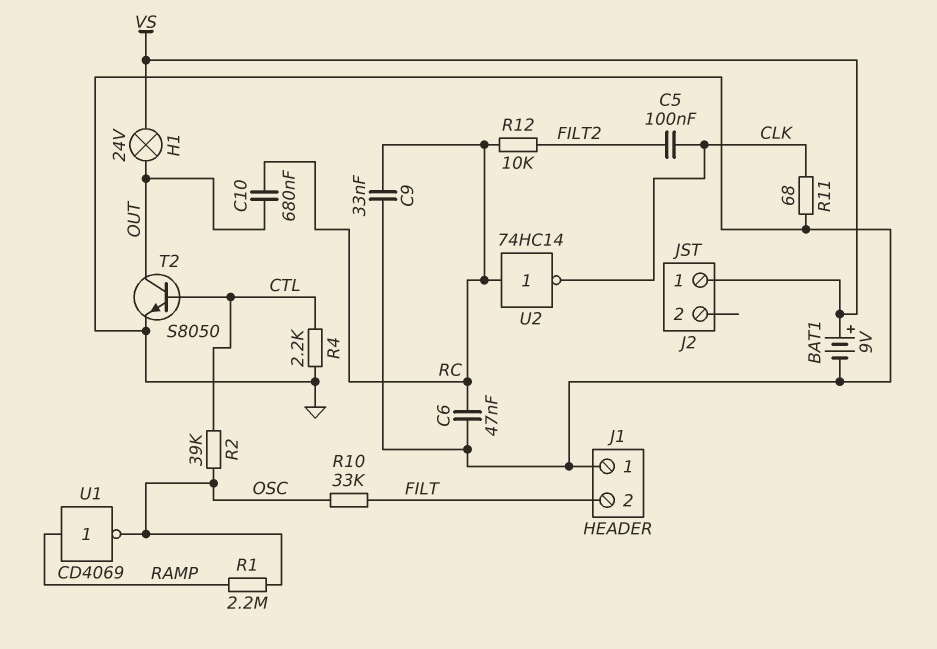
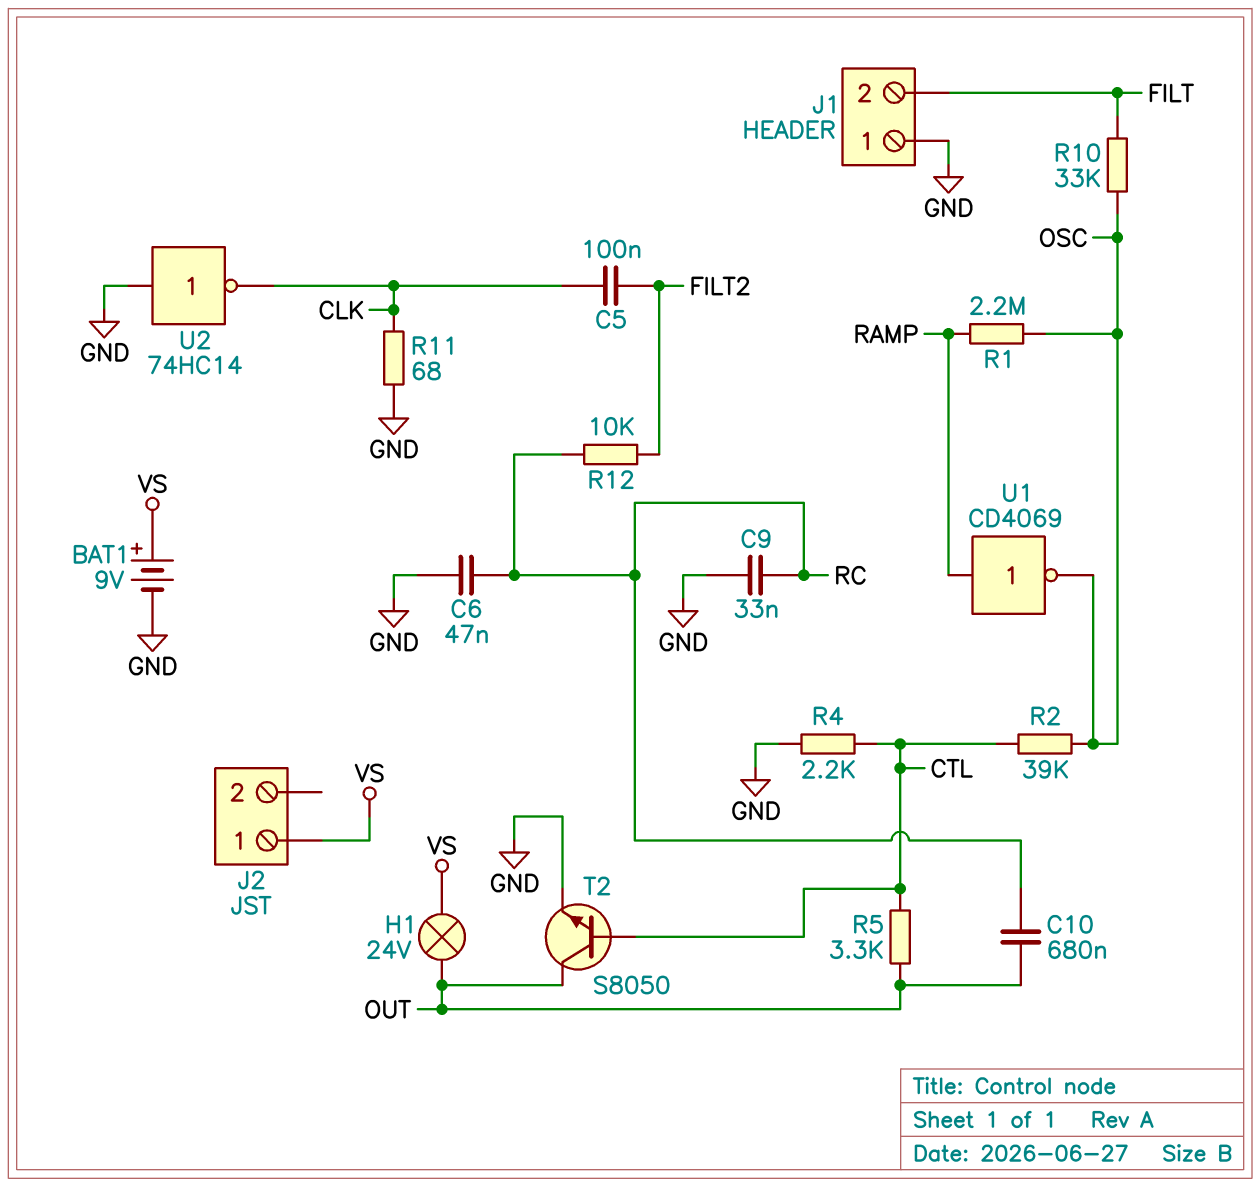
R5: none -> 3.3k (CTL, OUT)
U2: NOT 74HC14 (in RC, out CLK) -> NOT 74HC14 (in GND, out CLK)

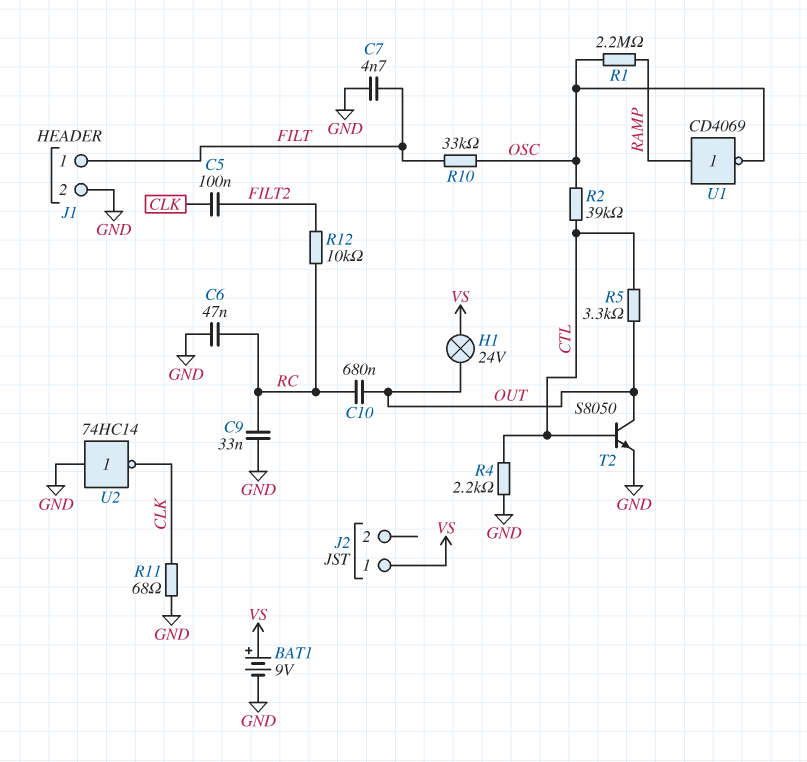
C7: none -> 4.7nF (FILT, GND)
J1 pin 1: GND -> FILT
J1 pin 2: FILT -> GND

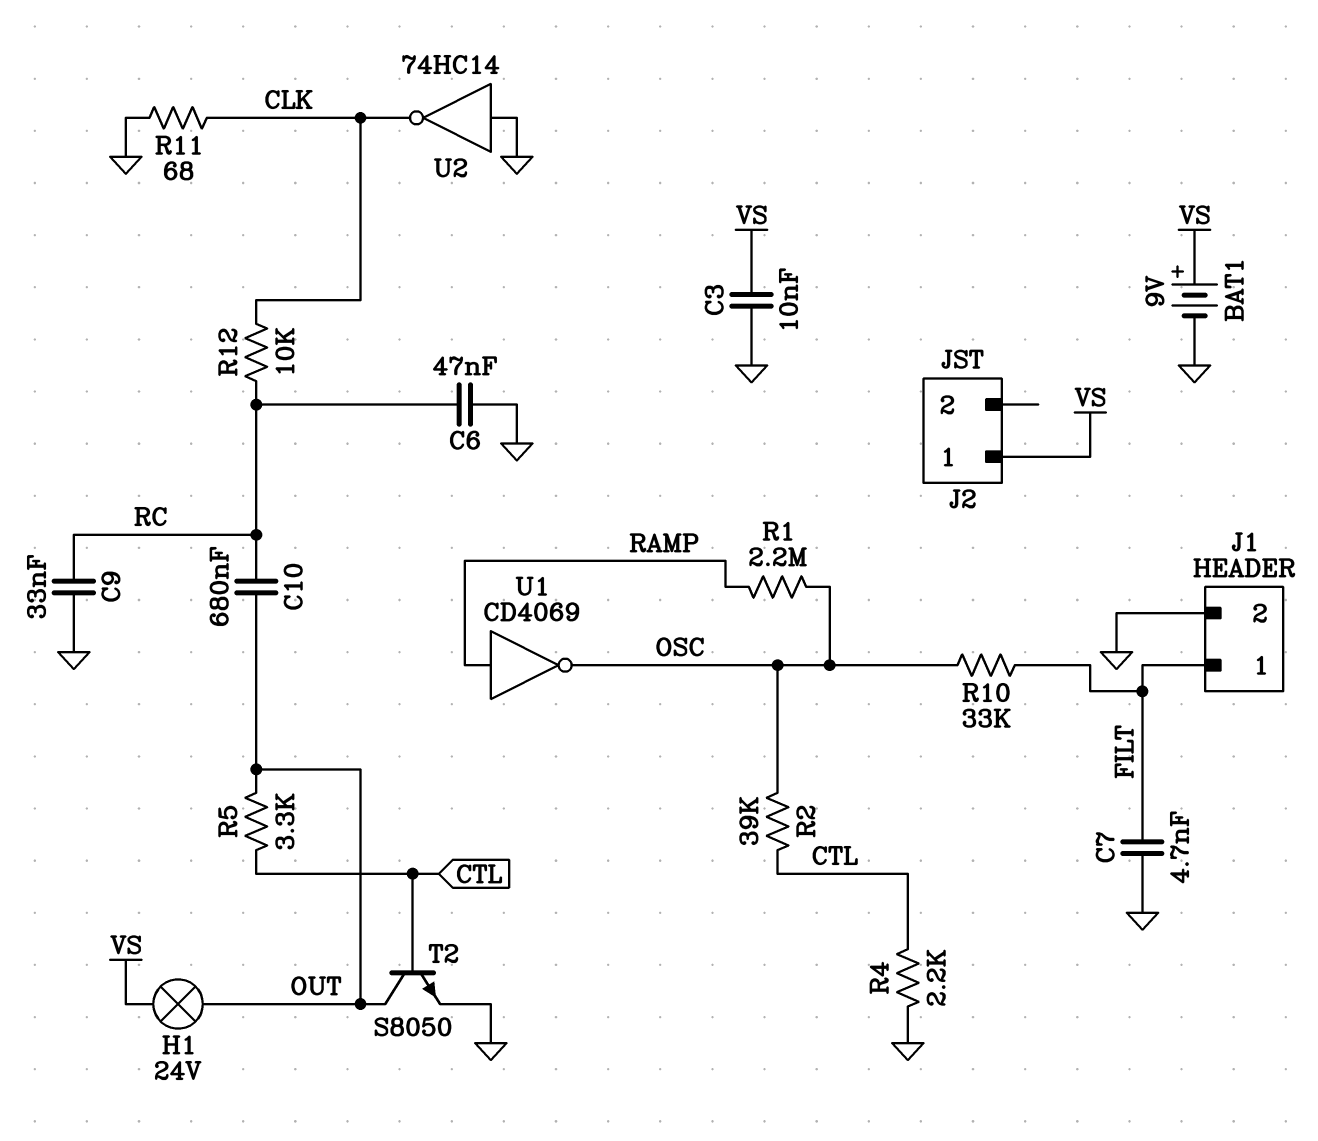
C3: none -> 10nF (GND, VS)
C5: 100nF (CLK, FILT2) -> none
R12: 10k (FILT2, RC) -> 10k (CLK, RC)

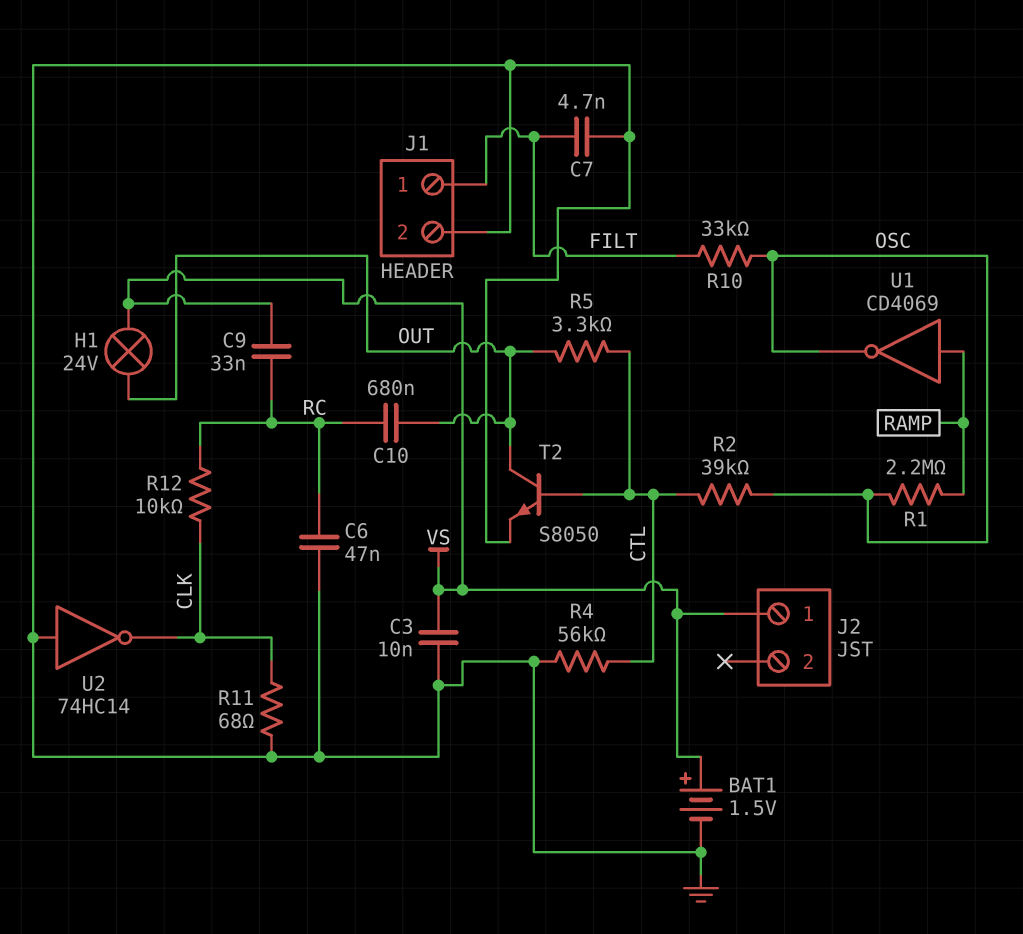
BAT1: 9V (plus VS, minus GND) -> 1.5V (plus VS, minus GND)
C9: 33nF (GND, RC) -> 33nF (RC, VS)
R4: 2.2k (CTL, GND) -> 56k (CTL, GND)

